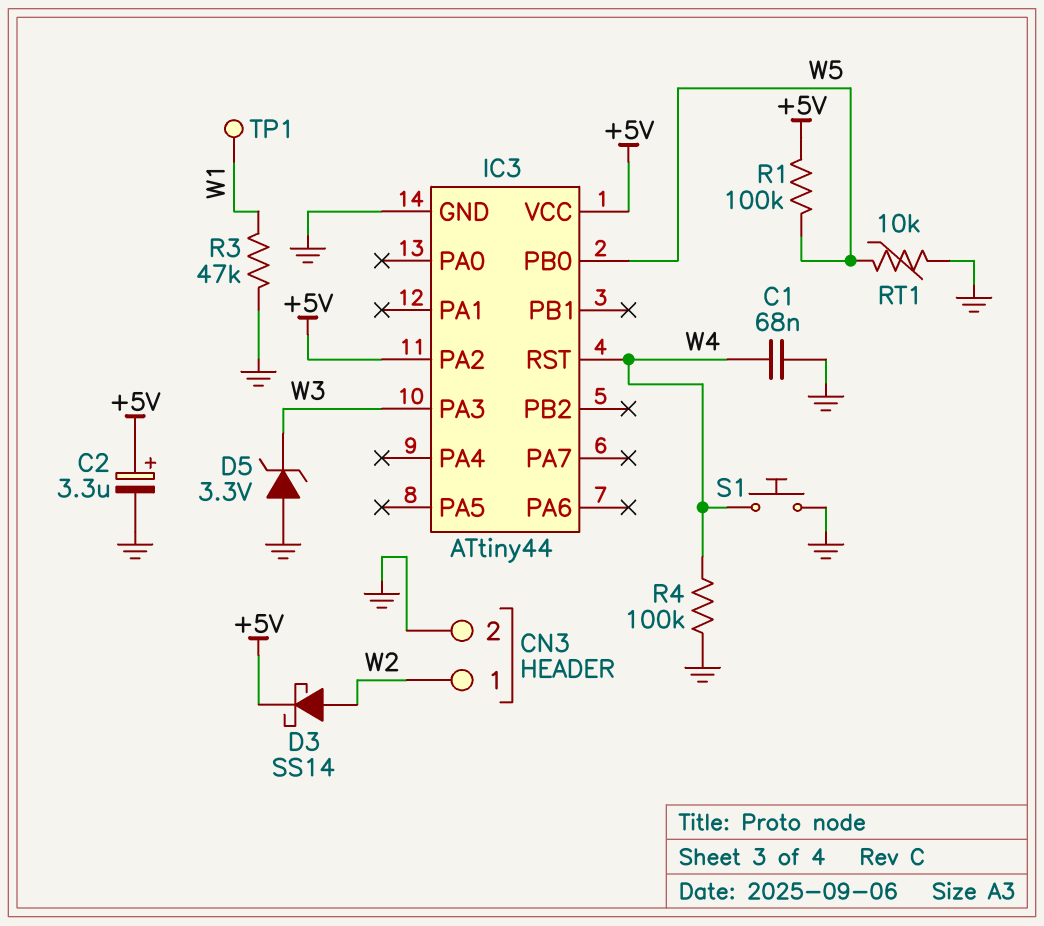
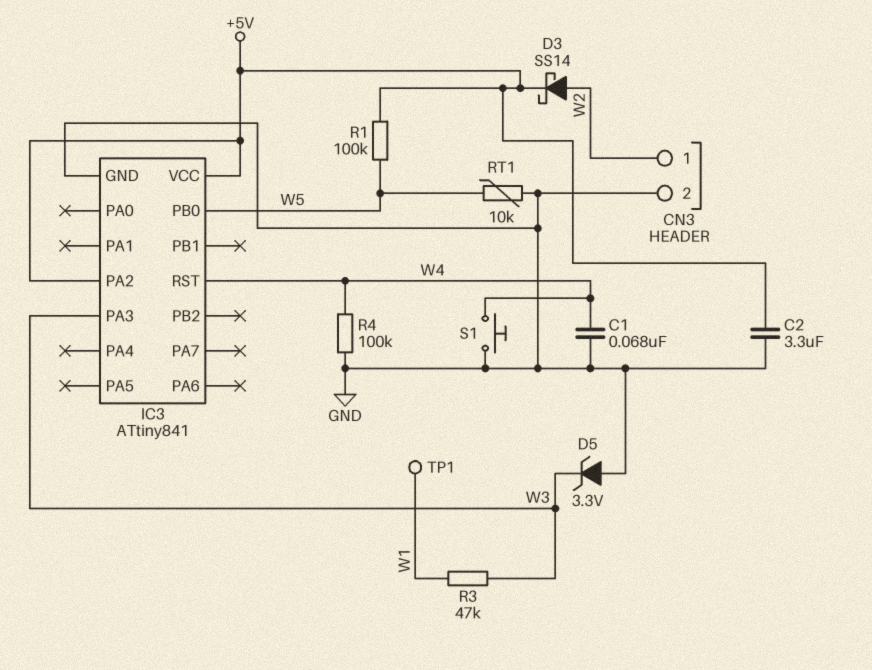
C2: 3.3uF (plus +5V, minus GND) -> 3.3uF (+5V, GND)
IC3: ATtiny44 -> ATtiny841
R3: 47k (GND, W1) -> 47k (W1, W3)

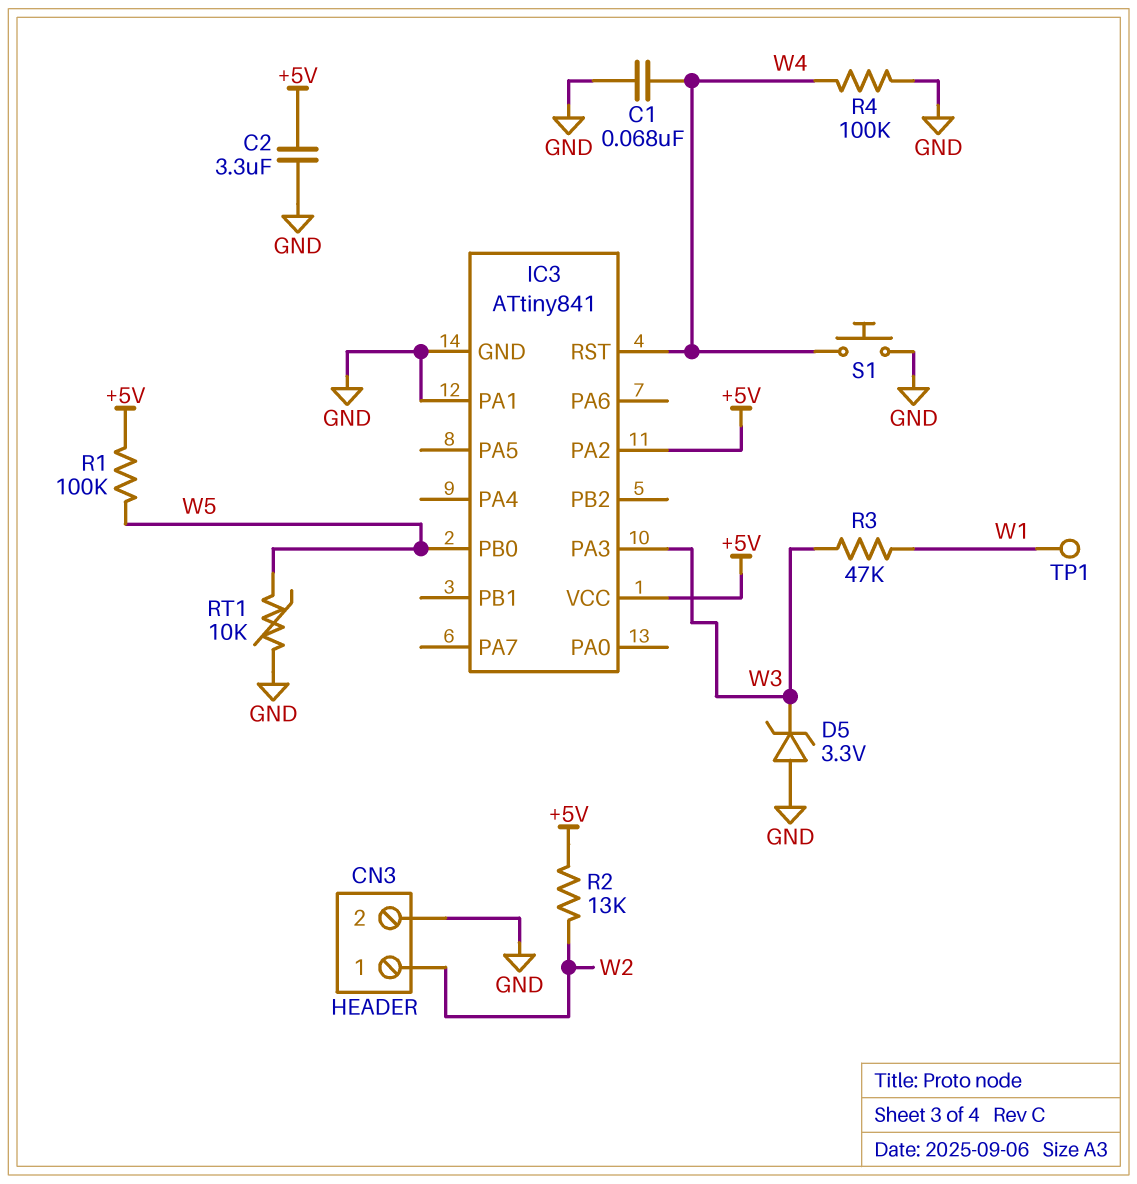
D3: schottky SS14 (A W2, K +5V) -> none
IC3 pin PA1: none -> GND
R2: none -> 13k (+5V, W2)

